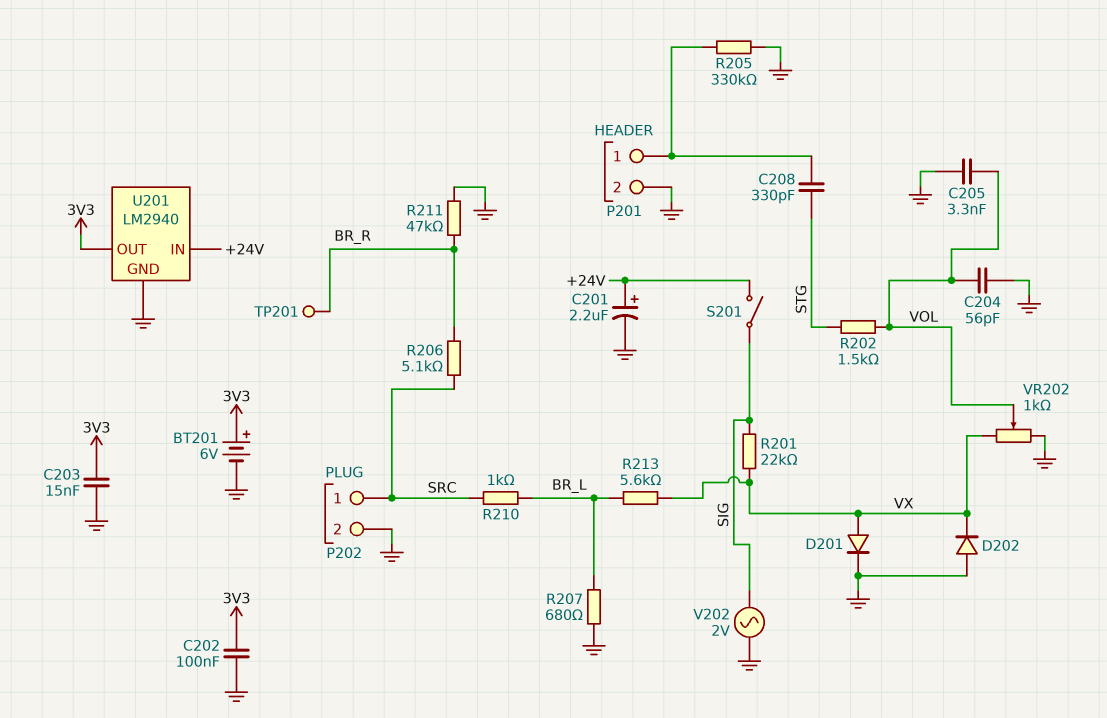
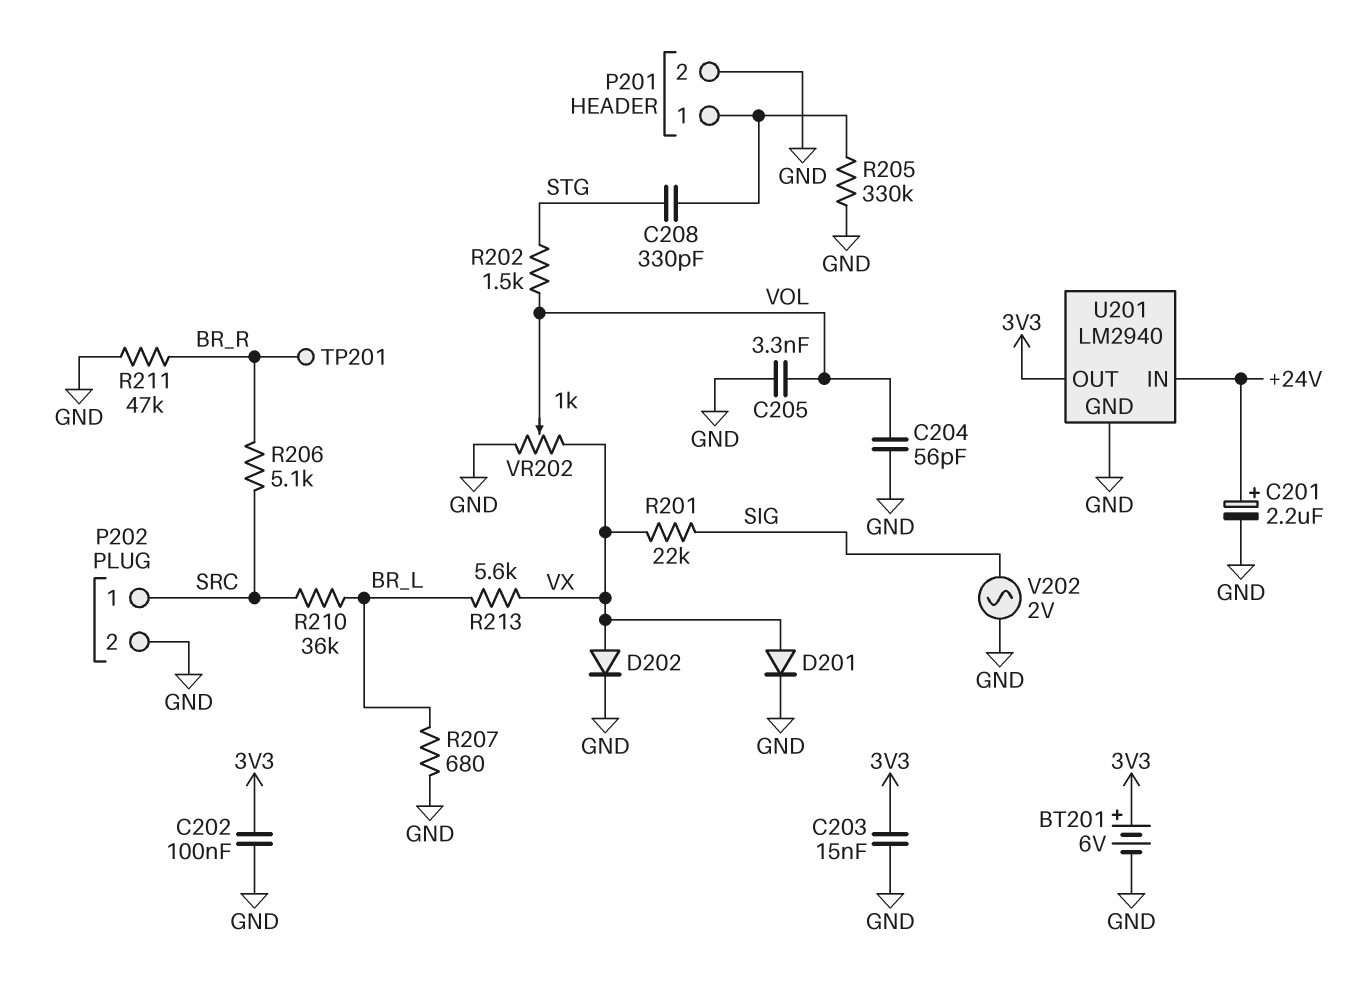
D202: diode (A GND, K VX) -> diode (A VX, K GND)
R210: 1k (BR_L, SRC) -> 36k (BR_L, SRC)
S201: switch (+24V, SIG) -> none

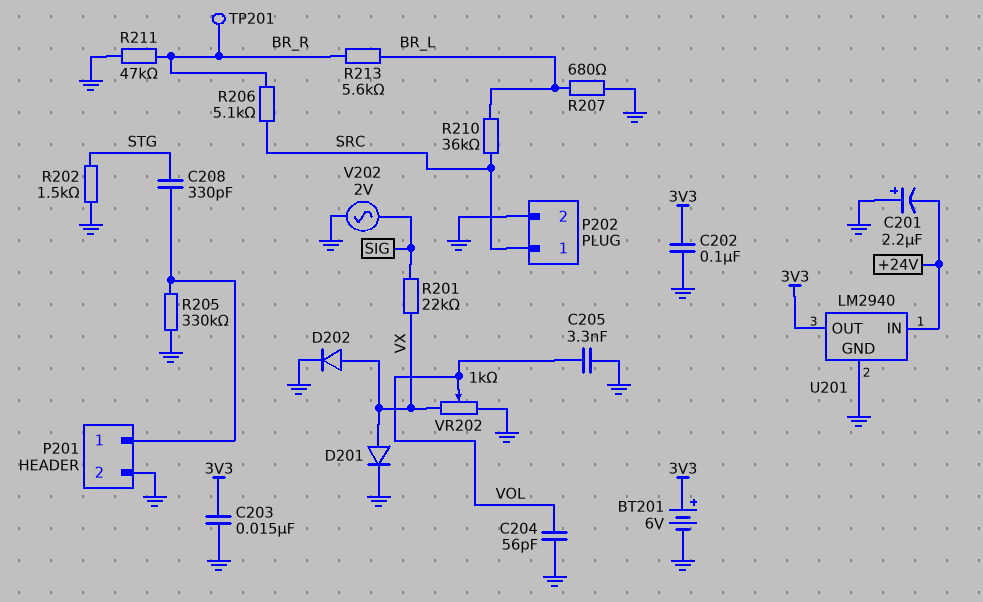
C201: 2.2uF (plus +24V, minus GND) -> 2.2uF (plus GND, minus +24V)
R202: 1.5k (STG, VOL) -> 1.5k (GND, STG)
R213: 5.6k (BR_L, VX) -> 5.6k (BR_L, BR_R)

